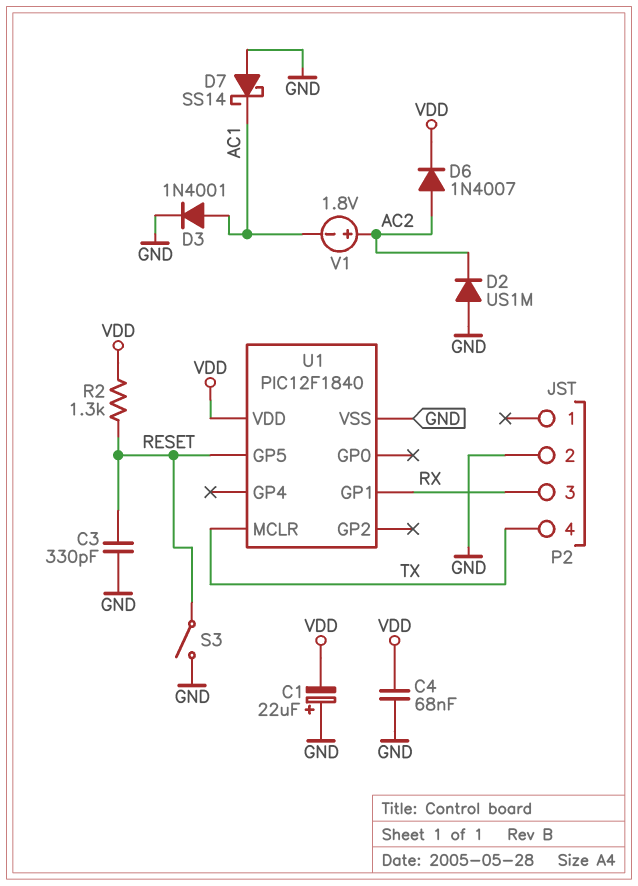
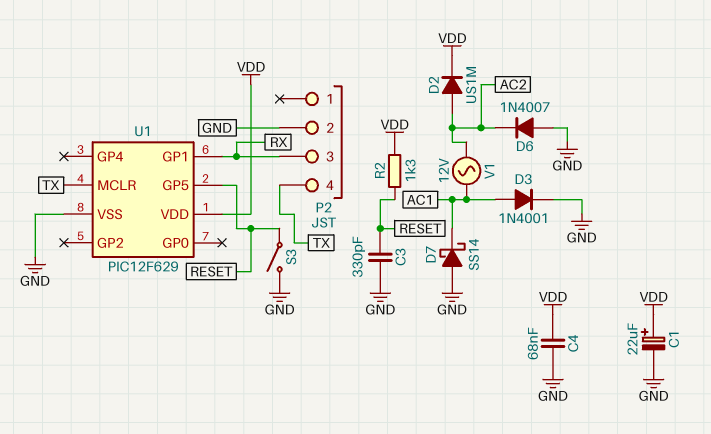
C1: 22uF (plus GND, minus VDD) -> 22uF (plus VDD, minus GND)
D2: diode US1M (A GND, K AC2) -> diode US1M (A AC2, K VDD)
D6: diode 1N4007 (A AC2, K VDD) -> diode 1N4007 (A GND, K AC2)
U1: PIC12F1840 -> PIC12F629
V1: 1.8V (plus AC2, minus AC1) -> AC 12V (AC1, AC2)

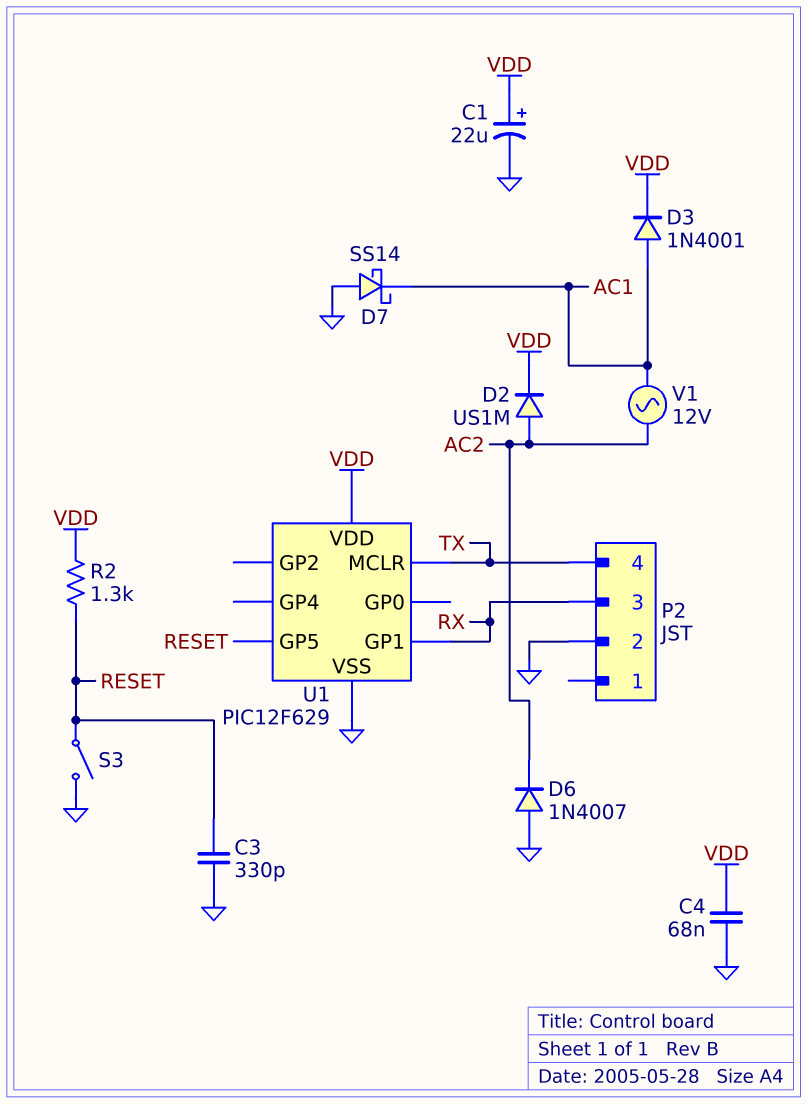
D3: diode 1N4001 (A AC1, K GND) -> diode 1N4001 (A AC1, K VDD)

